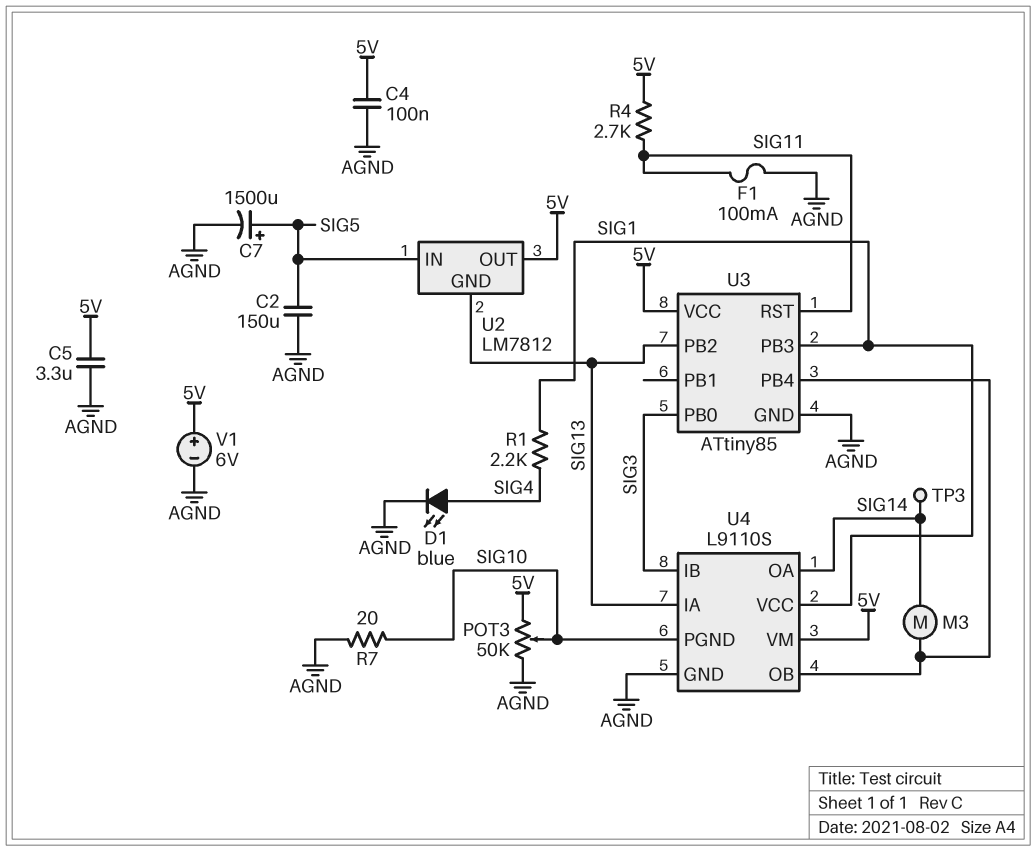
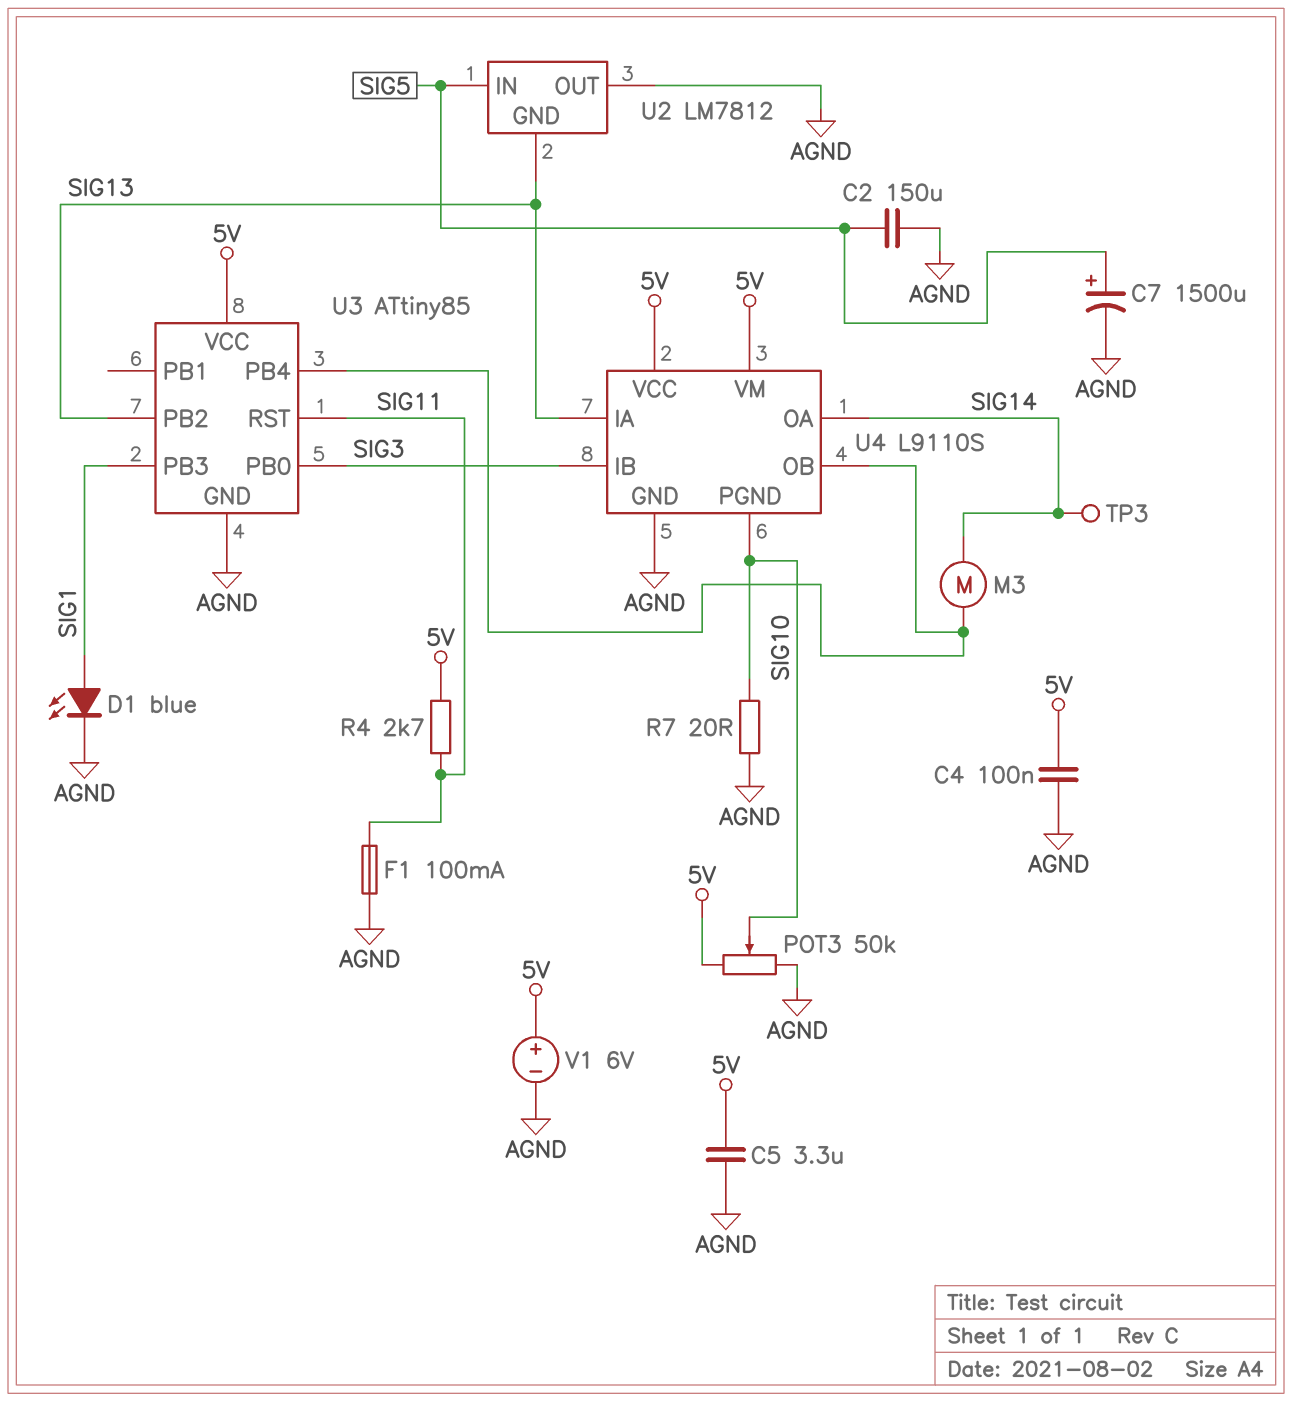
D1: LED blue (A SIG4, K AGND) -> LED blue (A SIG1, K AGND)
R1: 2.2k (SIG1, SIG4) -> none
U2 pin OUT: 5V -> AGND
U4 pin VCC: SIG1 -> 5V

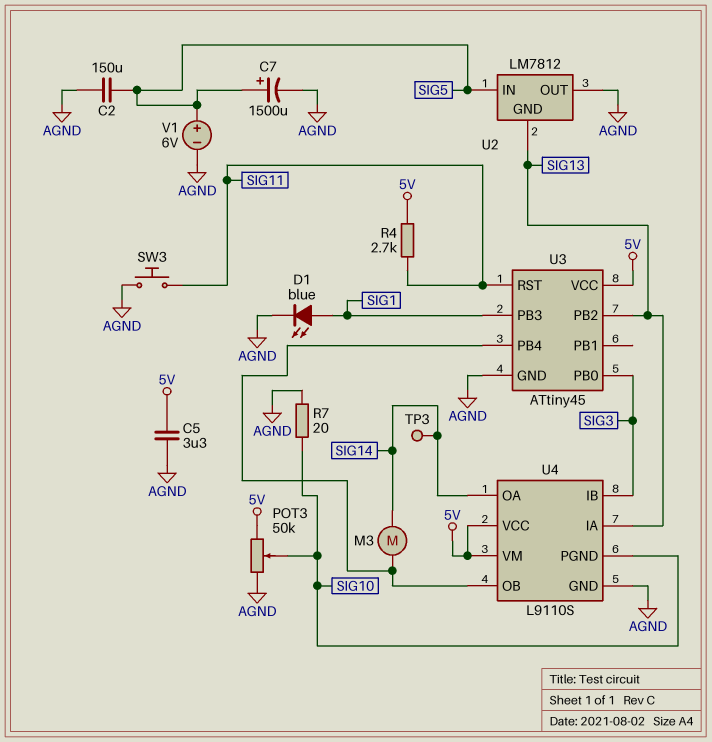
C4: 100nF (5V, AGND) -> none
F1: 100mA (AGND, SIG11) -> none
SW3: none -> button (AGND, SIG11)
U3: ATtiny85 -> ATtiny45
V1: 6V (plus 5V, minus AGND) -> 6V (plus SIG5, minus AGND)

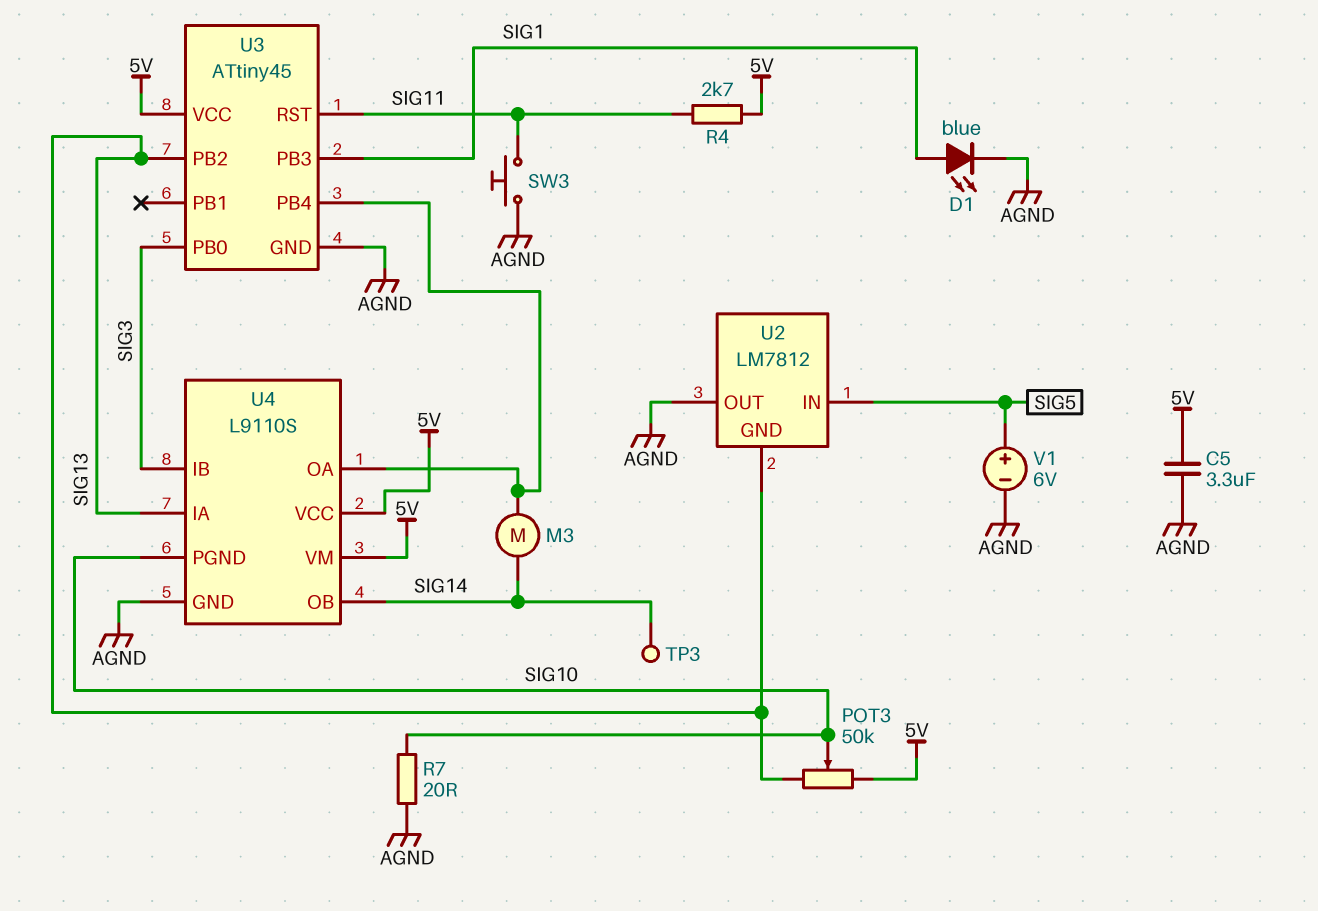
C2: 150uF (AGND, SIG5) -> none
C7: 1500uF (plus SIG5, minus AGND) -> none
POT3: 50k (5V, AGND, wiper SIG10) -> 50k (5V, SIG13, wiper SIG10)
U4 pin OA: SIG14 -> U3/PB4
U4 pin OB: U3/PB4 -> SIG14

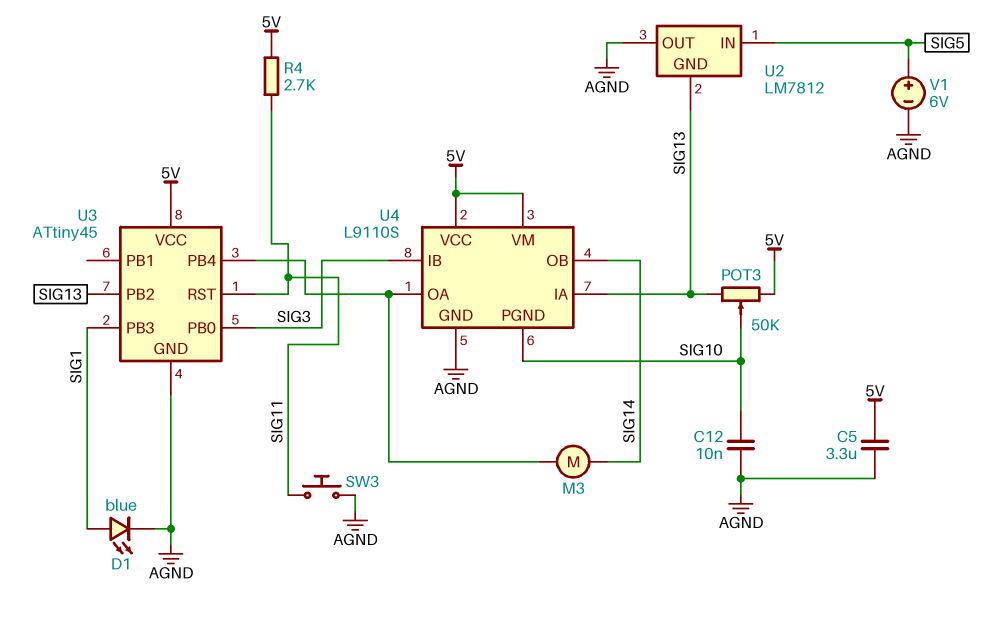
C12: none -> 10nF (AGND, SIG10)
R7: 20 (AGND, SIG10) -> none
TP3: test point (SIG14) -> none

